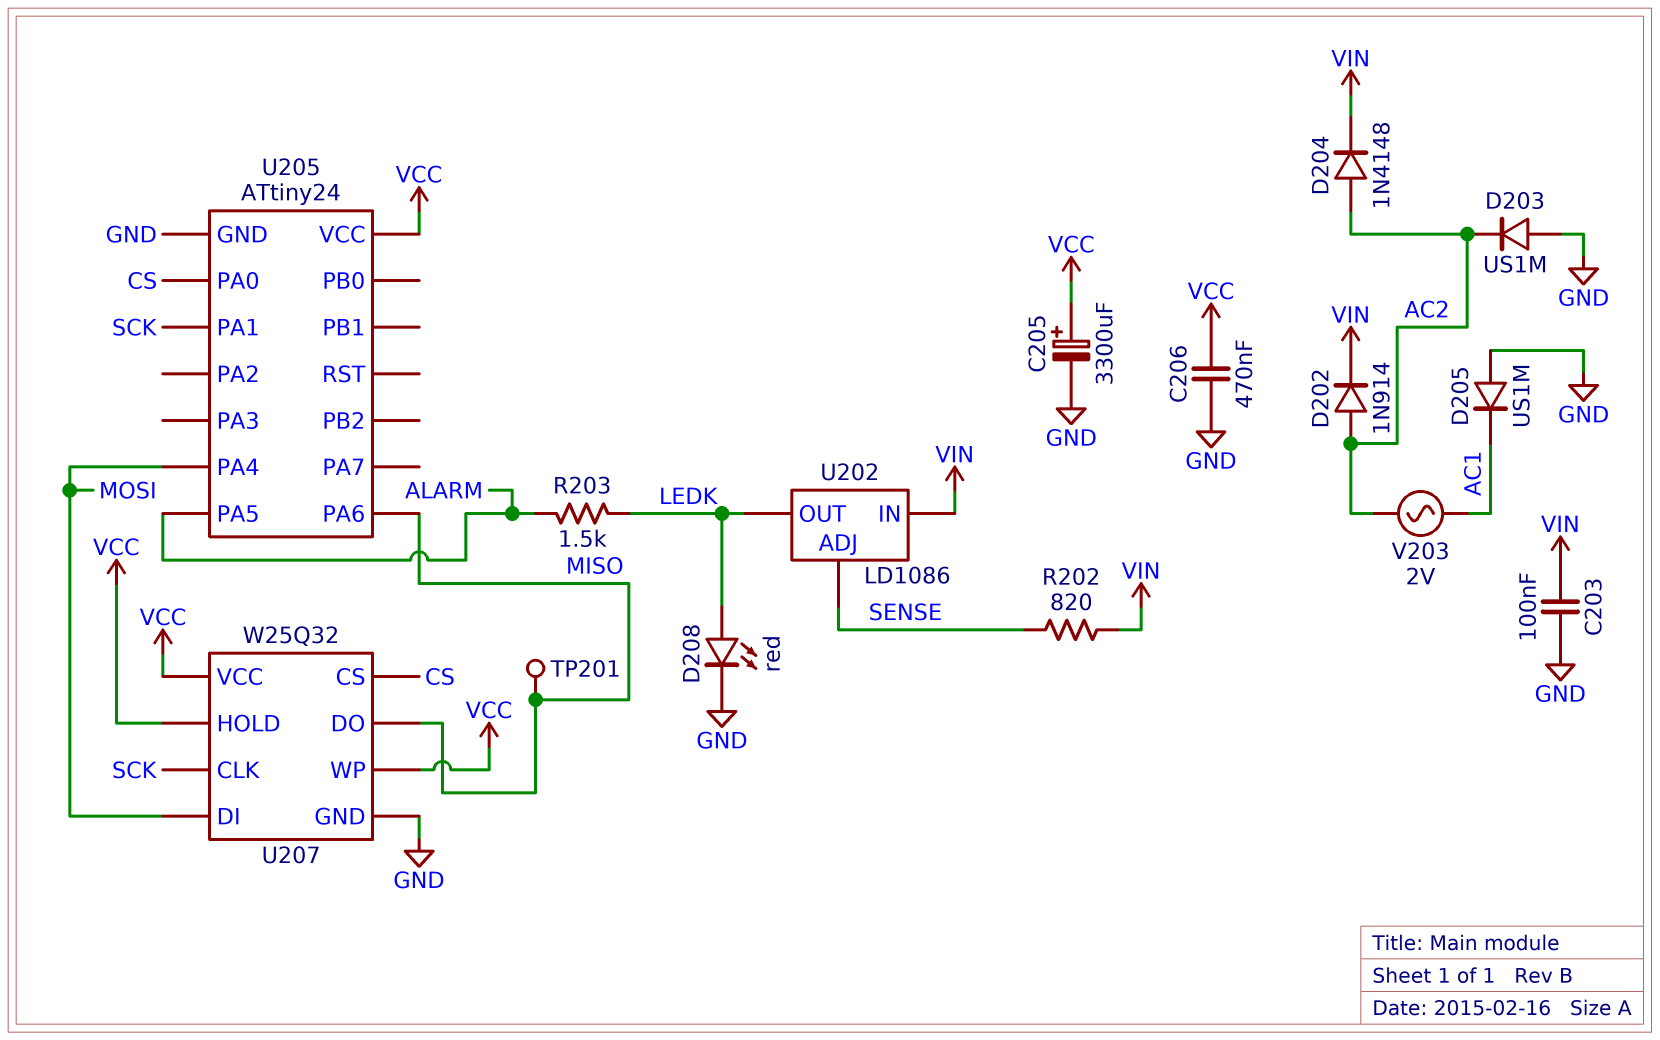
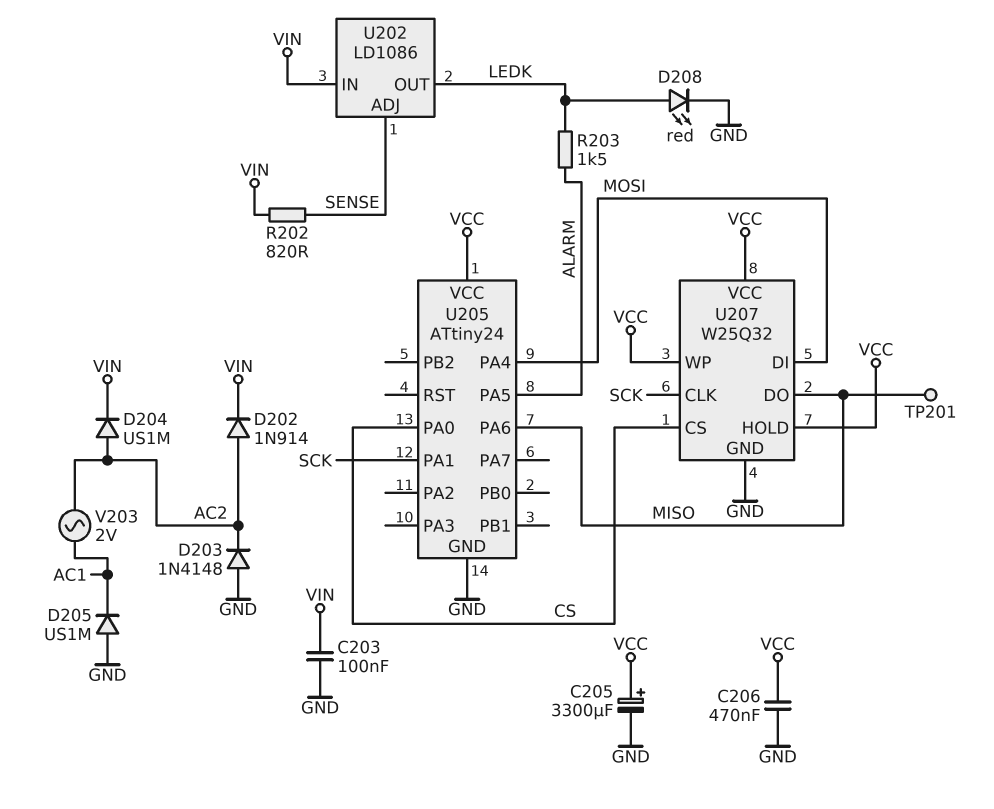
D203: diode US1M (A GND, K AC2) -> diode 1N4148 (A GND, K AC2)
D204: diode 1N4148 (A AC2, K VIN) -> diode US1M (A AC2, K VIN)

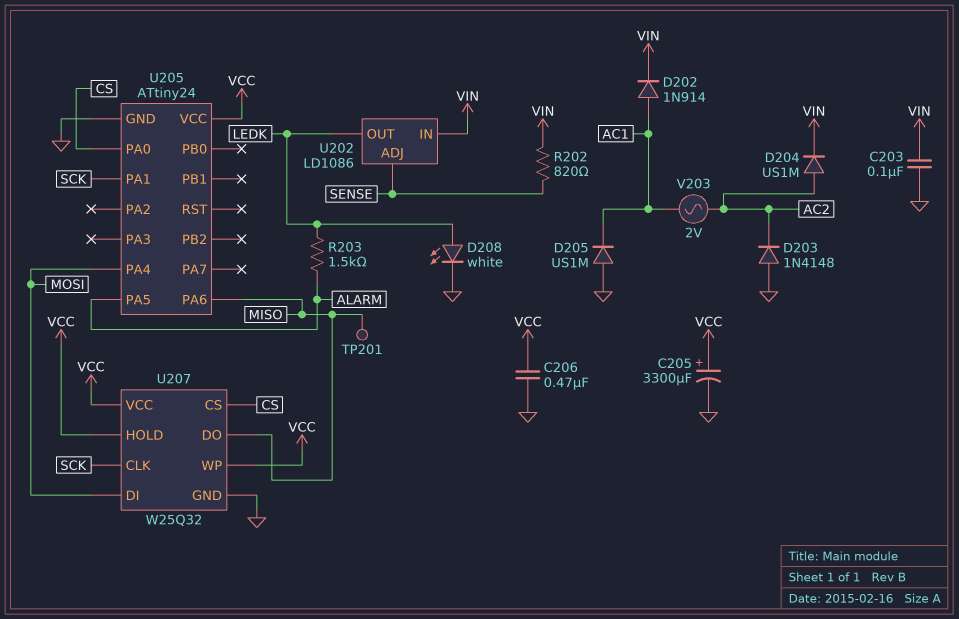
D202: diode 1N914 (A AC2, K VIN) -> diode 1N914 (A AC1, K VIN)
D208: LED red (A LEDK, K GND) -> LED white (A LEDK, K GND)

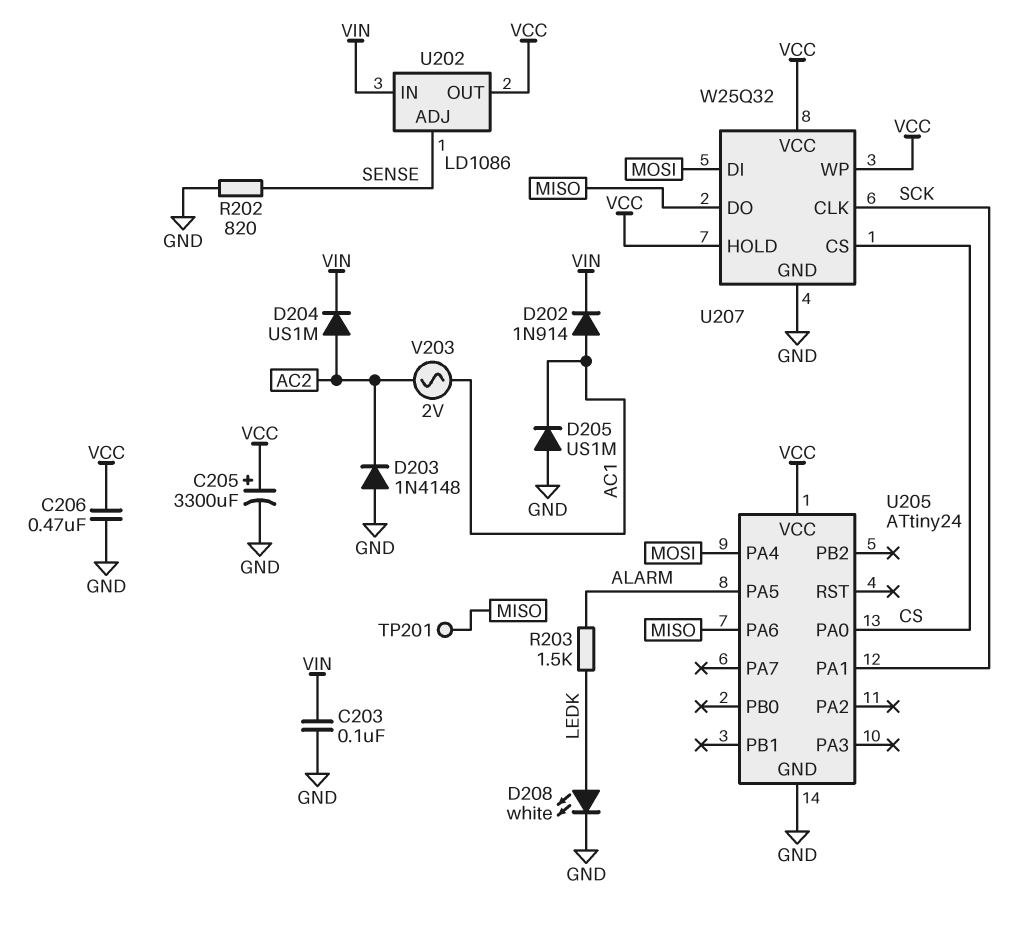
R202: 820 (SENSE, VIN) -> 820 (GND, SENSE)
U202 pin OUT: LEDK -> VCC

